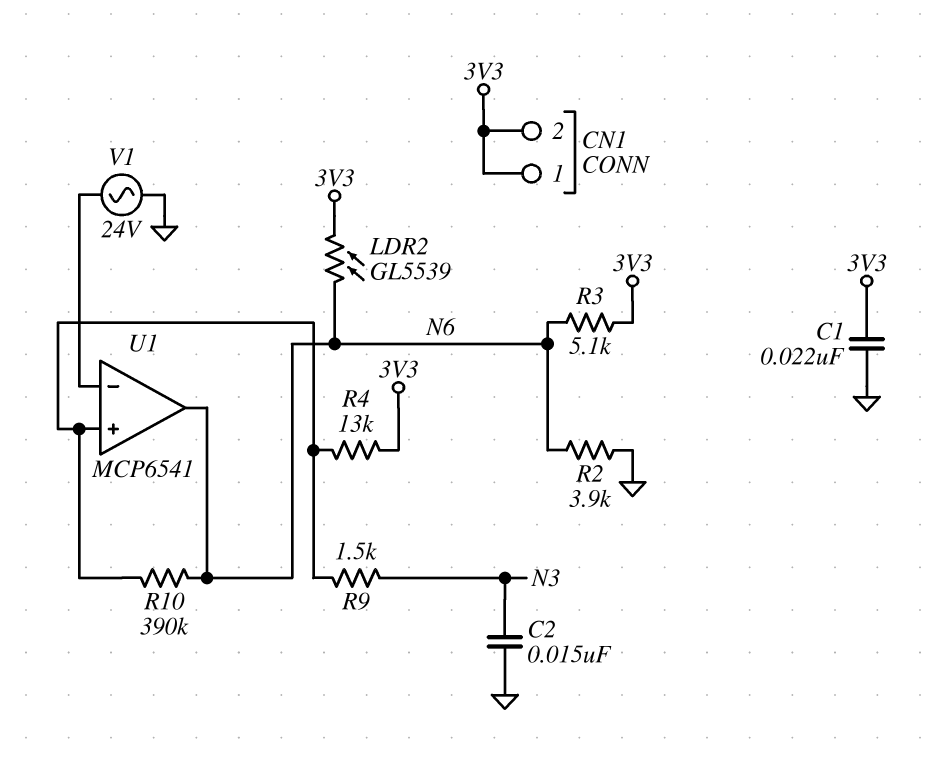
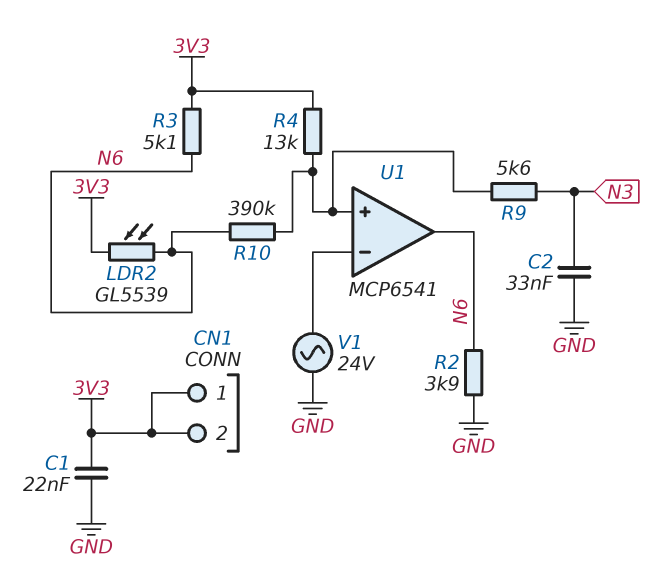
C2: 15nF (GND, N3) -> 33nF (GND, N3)
R9: 1.5k (N3, U1/in+) -> 5.6k (N3, U1/in+)

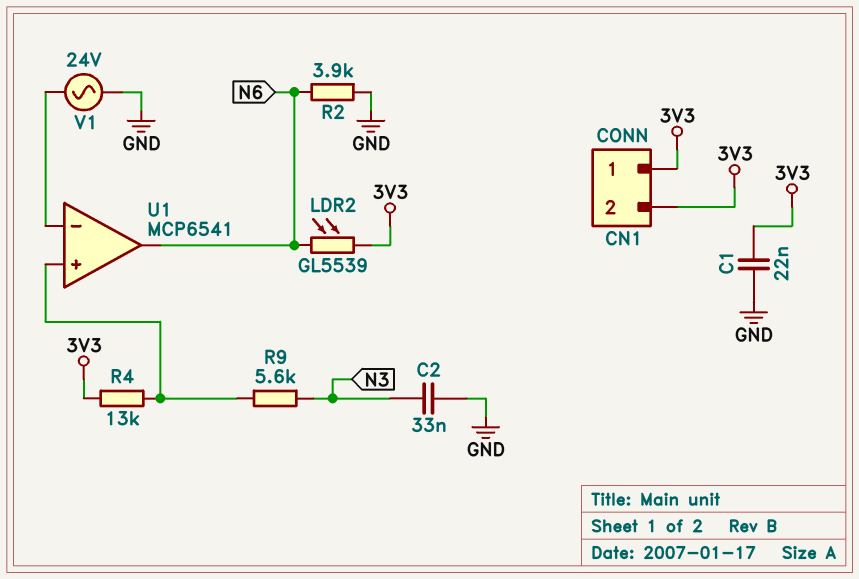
R3: 5.1k (3V3, N6) -> none
R10: 390k (N6, U1/in+) -> none

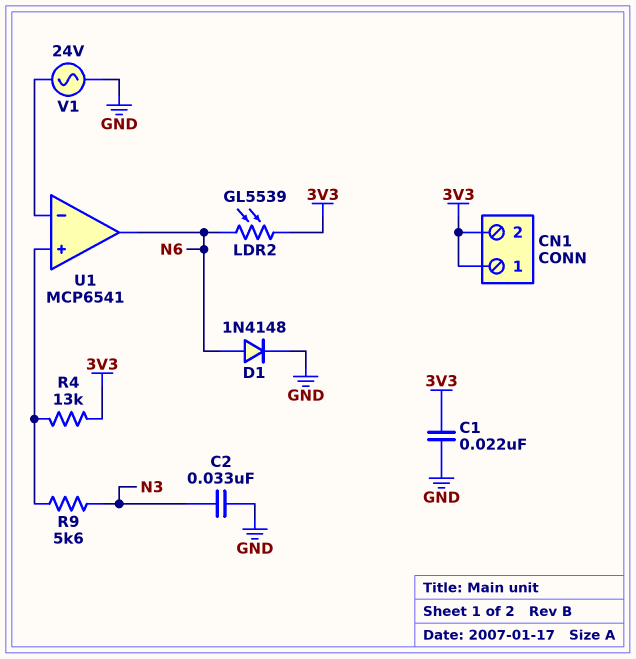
D1: none -> diode 1N4148 (A N6, K GND)
R2: 3.9k (GND, N6) -> none

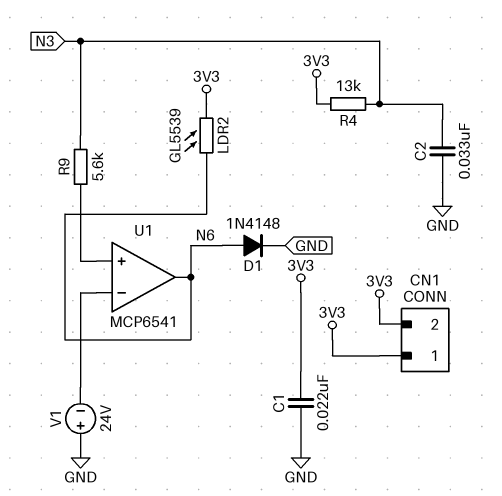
R4: 13k (3V3, U1/in+) -> 13k (3V3, N3)
V1: AC 24V (GND, U1/in-) -> 24V (plus GND, minus U1/in-)

